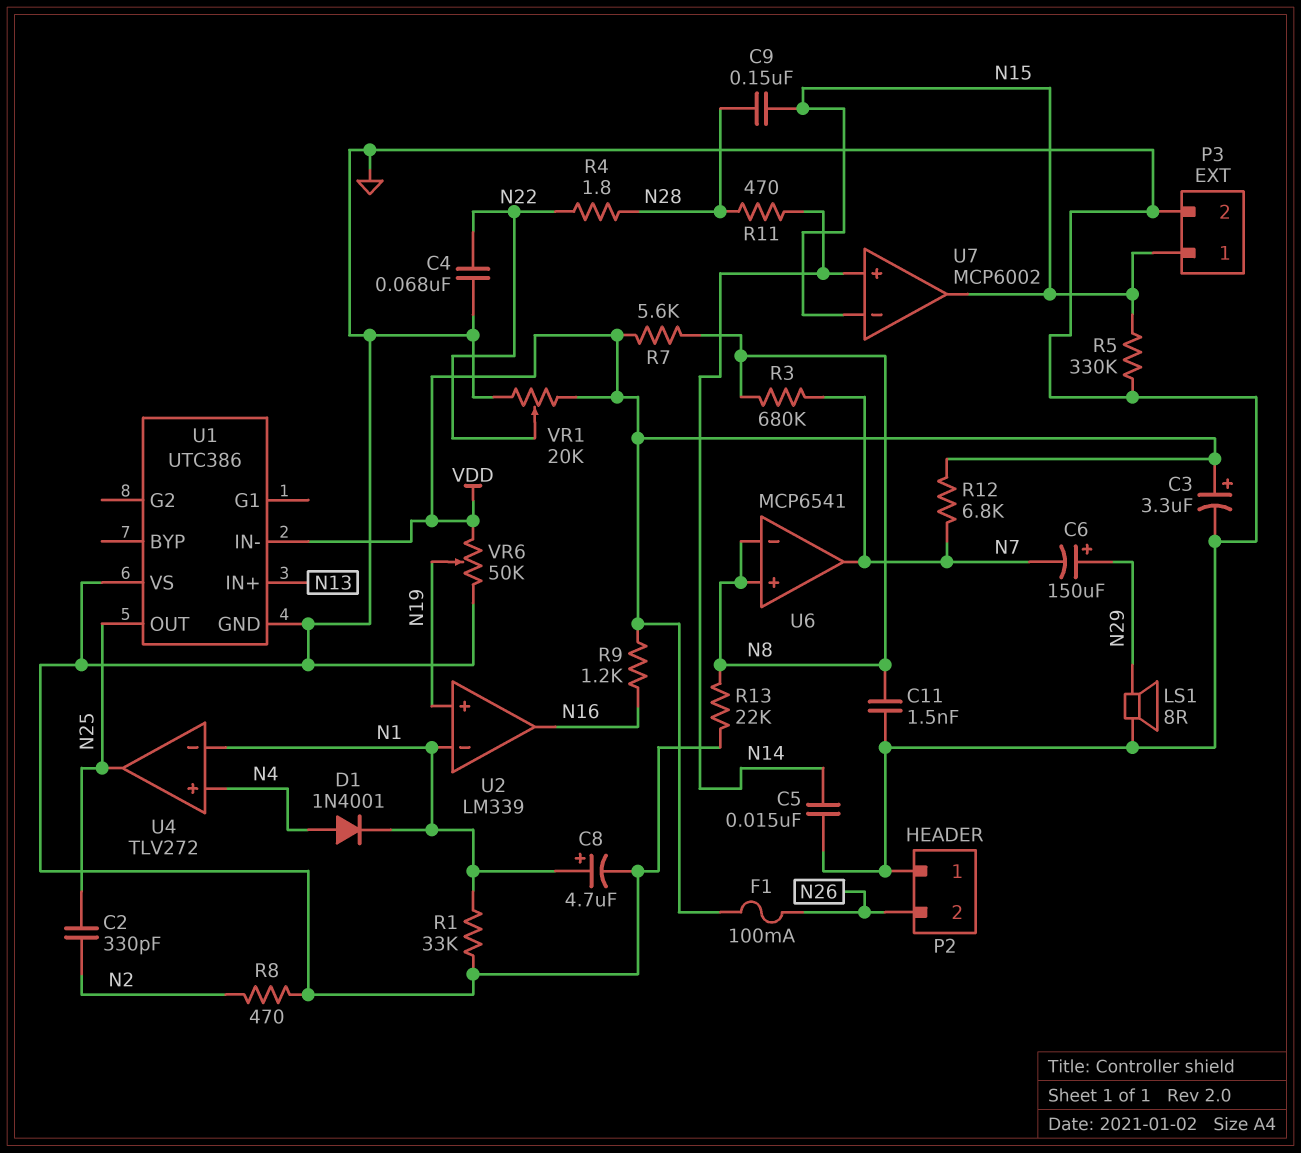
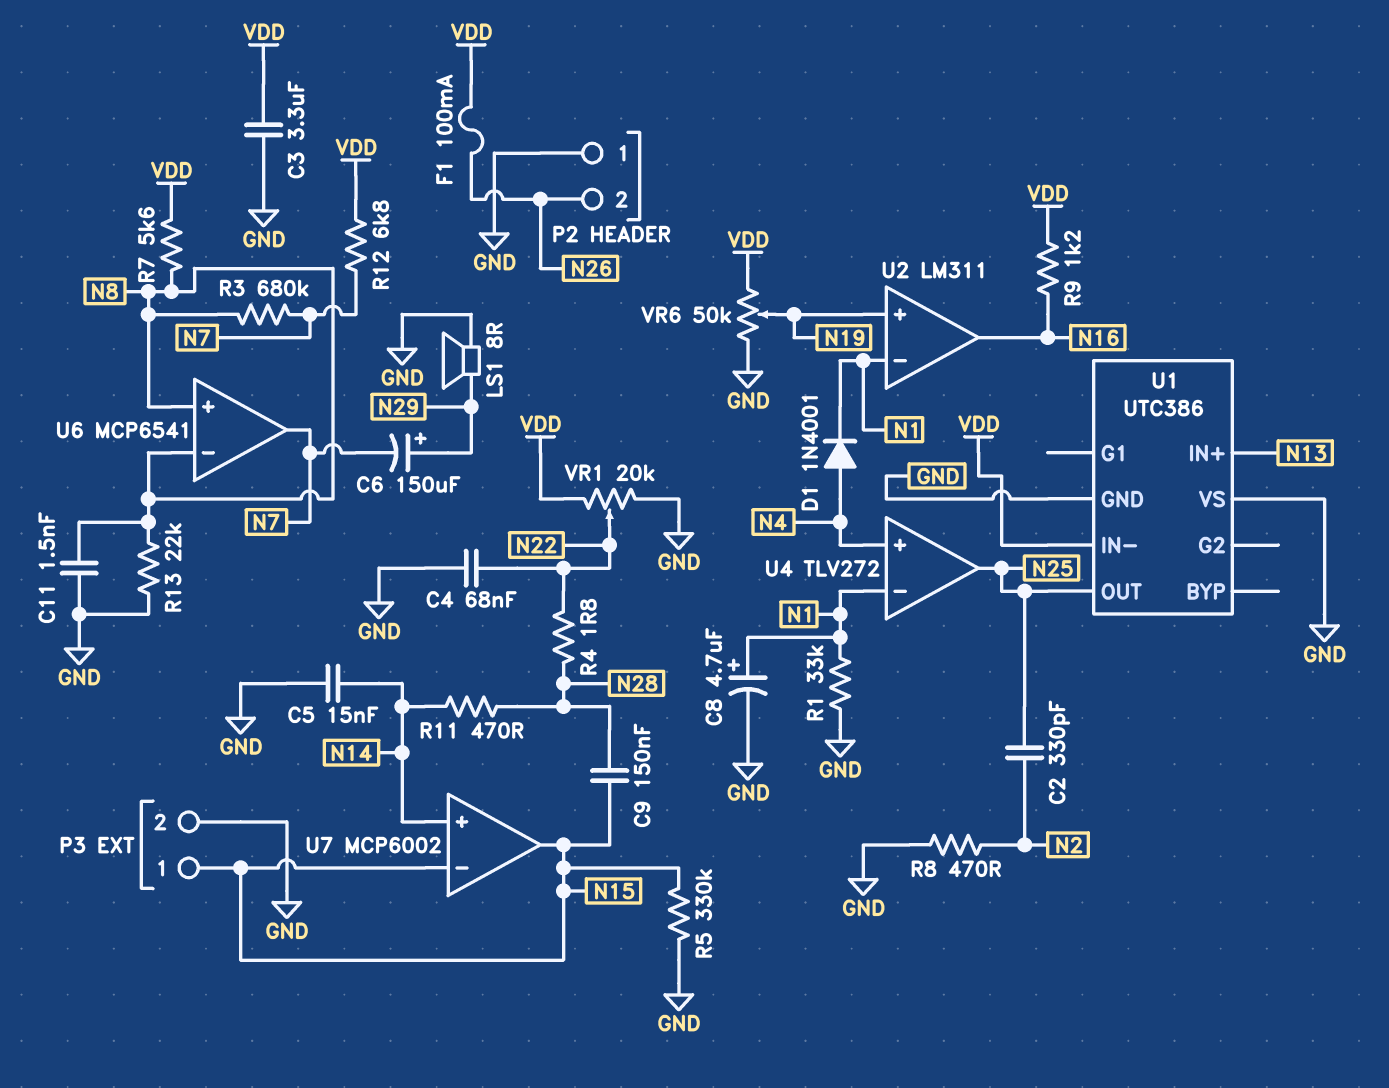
C3: 3.3uF (plus VDD, minus GND) -> 3.3uF (GND, VDD)
U2: LM339 -> LM311

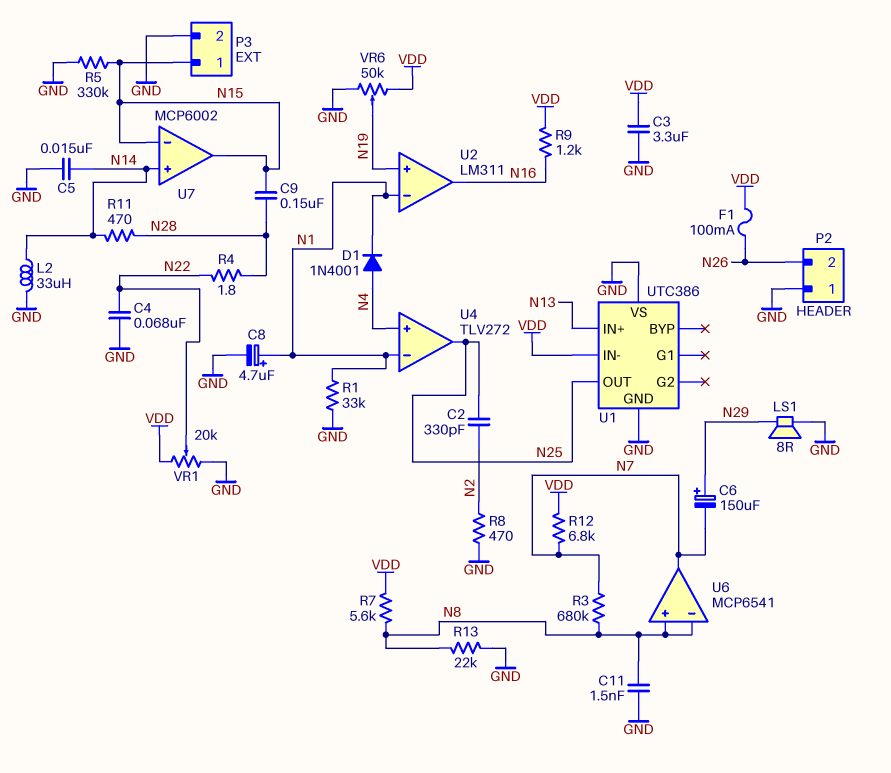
L2: none -> 33uH (GND, N14)

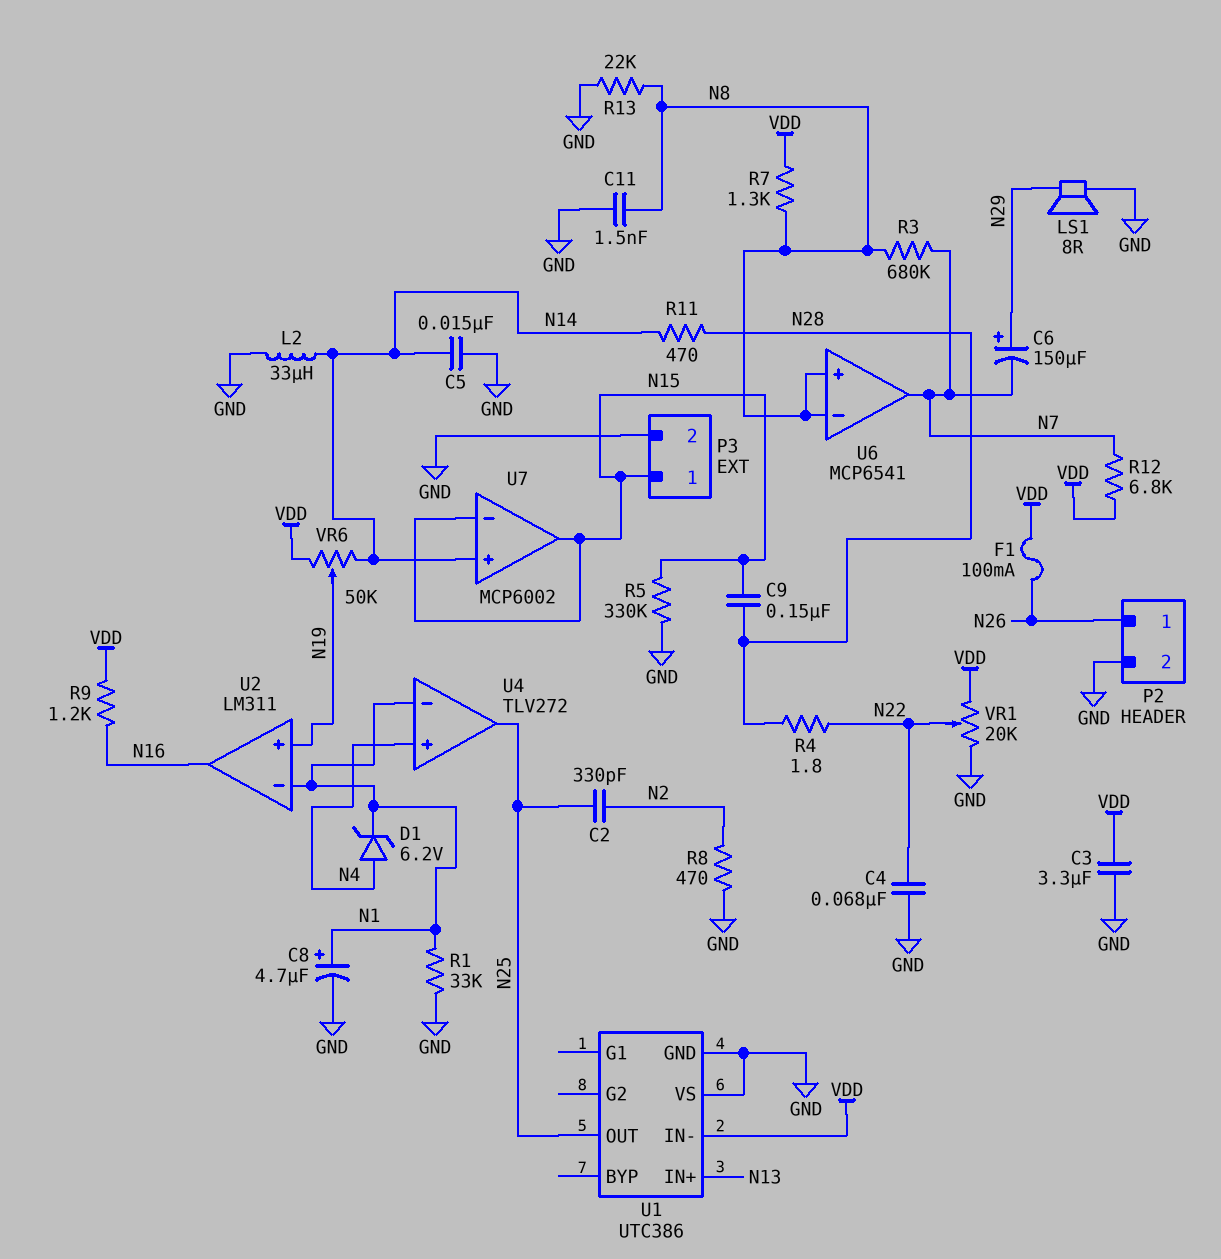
D1: diode 1N4001 (A N4, K N1) -> zener 6.2V (A N4, K N1)
P2 pin 1: GND -> N26
P2 pin 2: N26 -> GND
R7: 5.6k (N8, VDD) -> 1.3k (N8, VDD)
VR6: 50k (GND, VDD, wiper N19) -> 50k (N14, VDD, wiper N19)

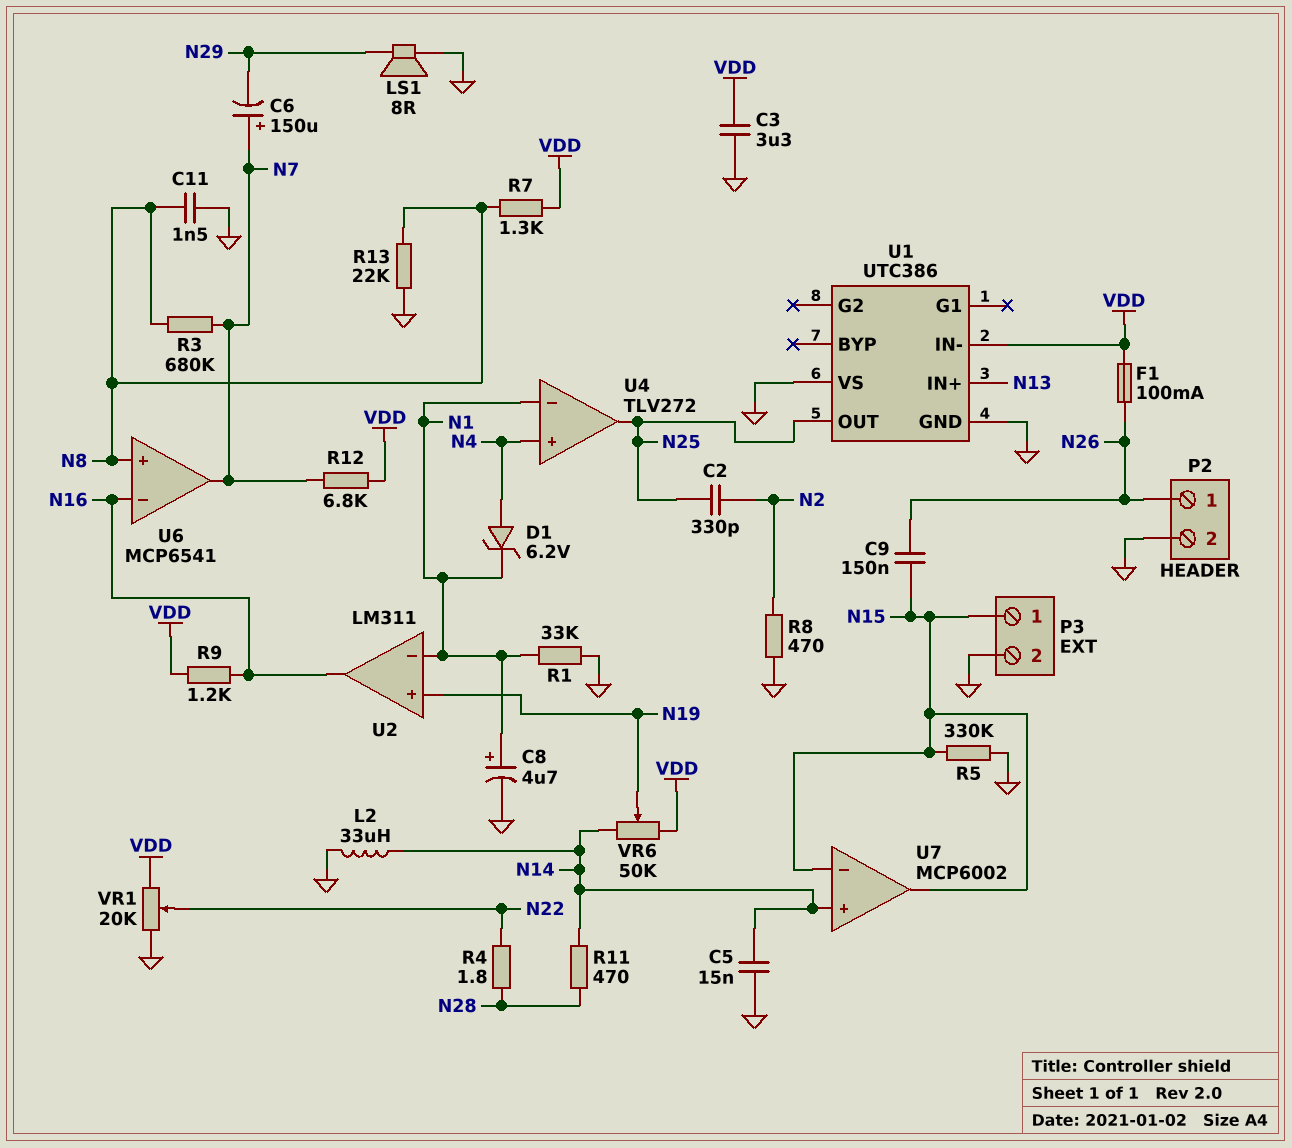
C4: 68nF (GND, N22) -> none
C6: 150uF (plus N29, minus N7) -> 150uF (plus N7, minus N29)
C9: 150nF (N15, N28) -> 150nF (N15, N26)
U6 pin in-: N8 -> N16

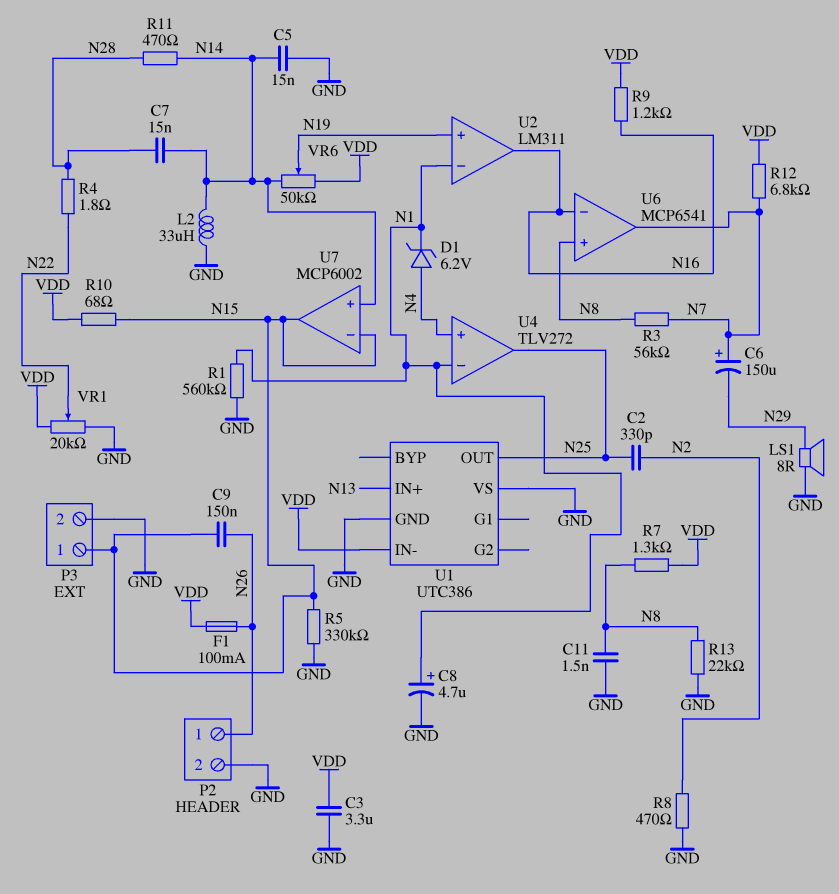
C7: none -> 15nF (N14, N28)
R1: 33k (GND, N1) -> 560k (GND, N1)
R3: 680k (N7, N8) -> 56k (N7, N8)
R10: none -> 68 (N15, VDD)

